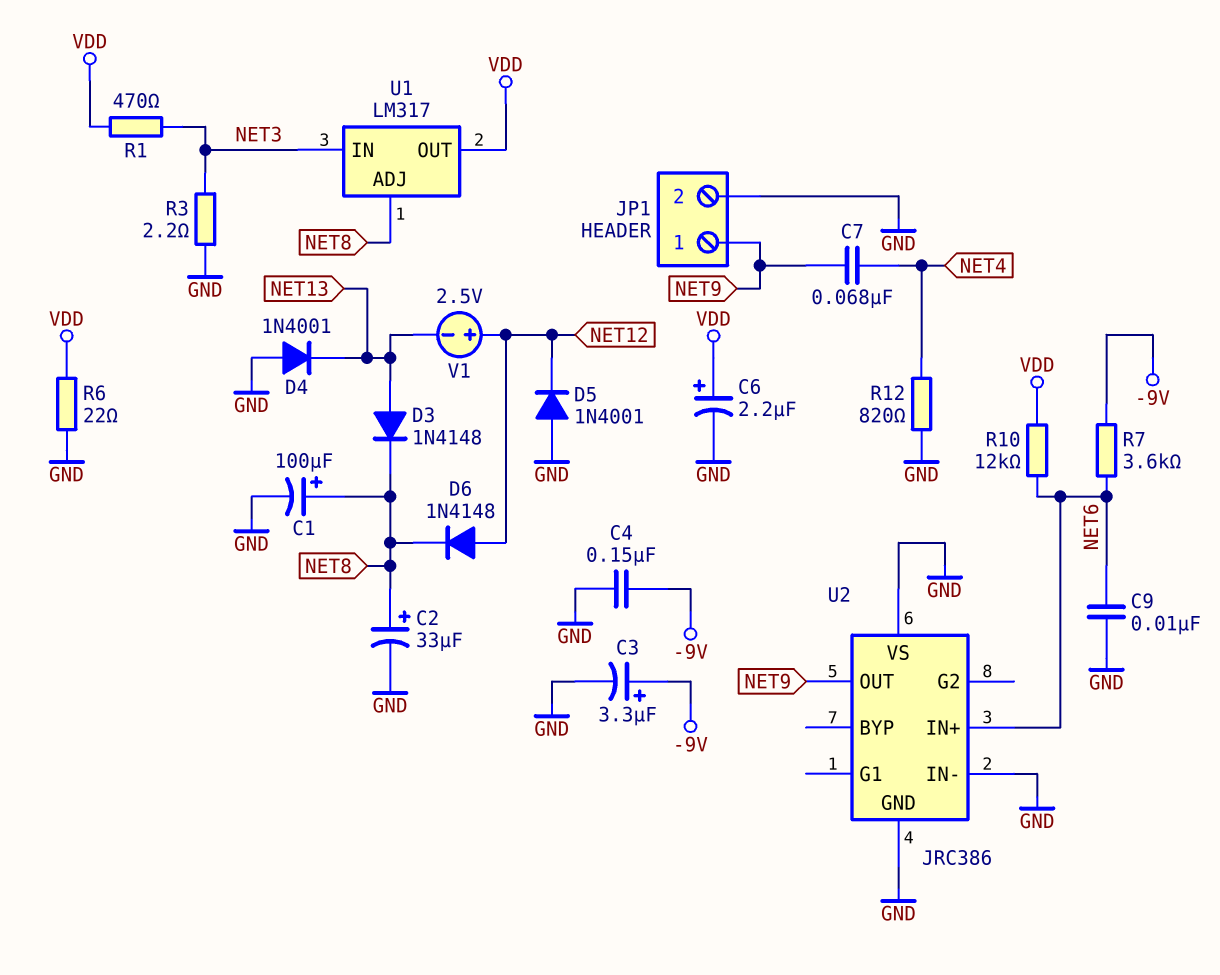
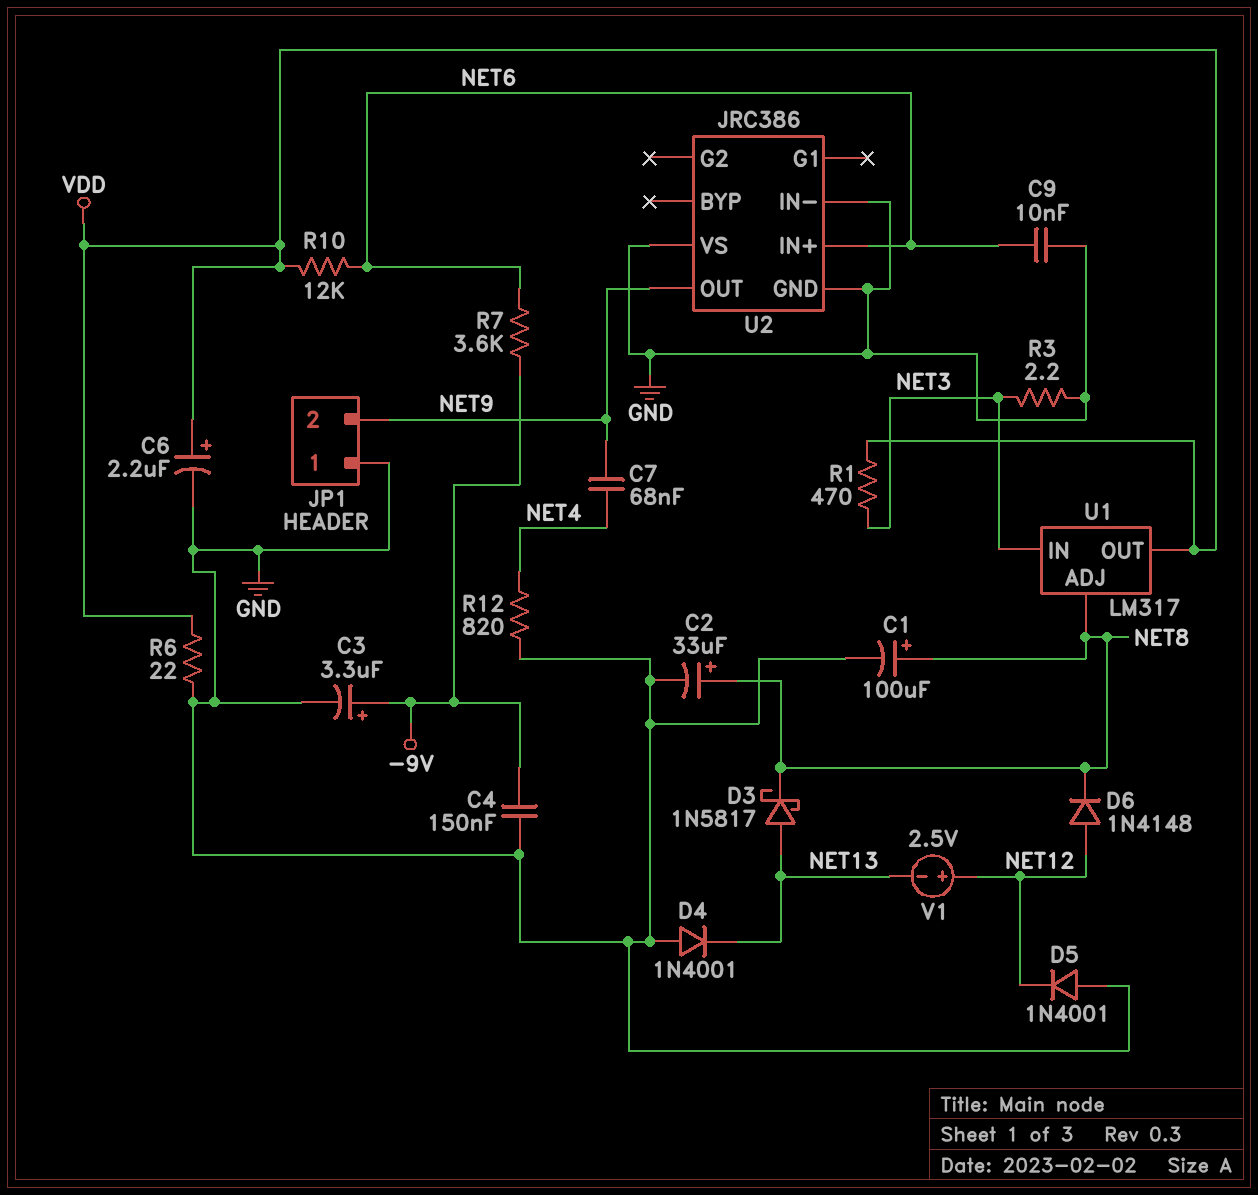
D3: diode 1N4148 (A NET13, K NET8) -> schottky 1N5817 (A NET13, K NET8)
JP1 pin 1: NET9 -> GND
JP1 pin 2: GND -> NET9

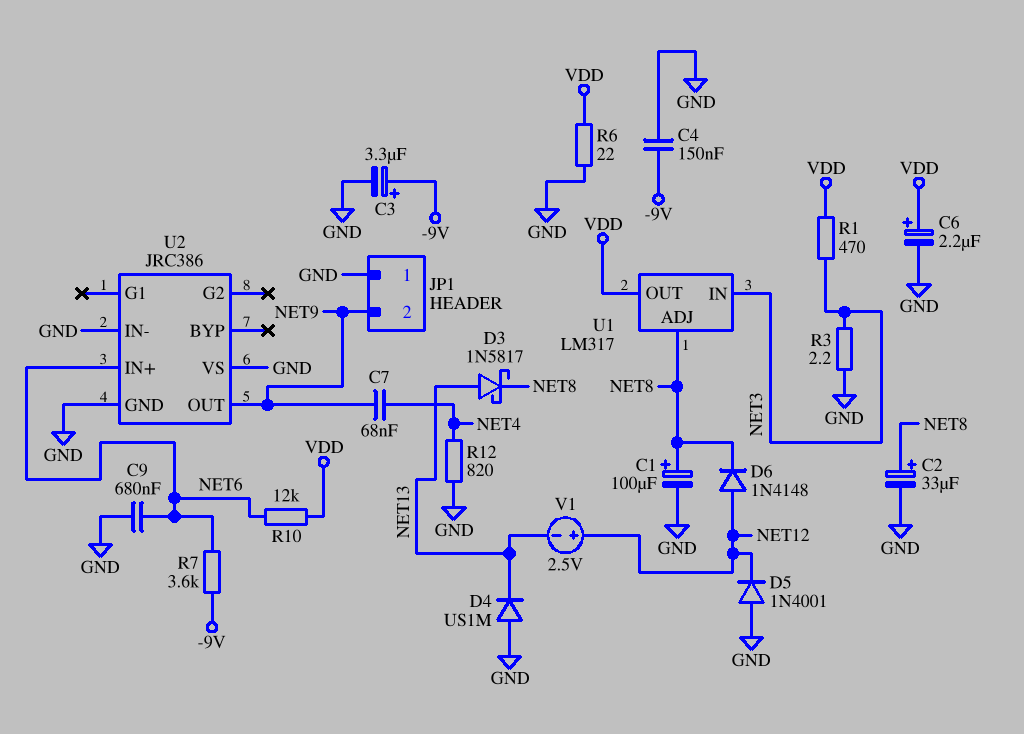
C9: 10nF (GND, NET6) -> 680nF (GND, NET6)
D4: diode 1N4001 (A GND, K NET13) -> diode US1M (A GND, K NET13)

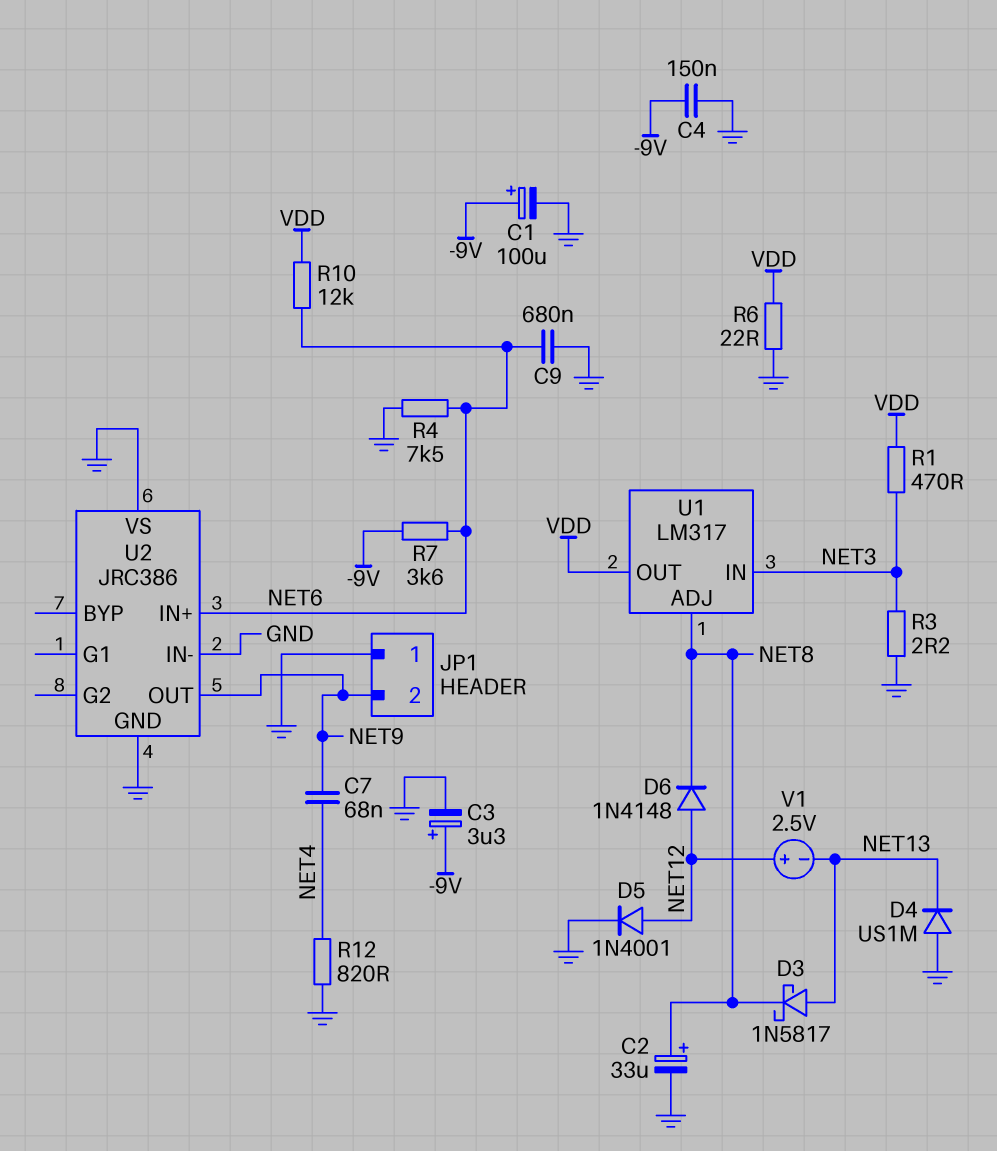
C1: 100uF (plus NET8, minus GND) -> 100uF (plus -9V, minus GND)
C6: 2.2uF (plus VDD, minus GND) -> none
D5: diode 1N4001 (A GND, K NET12) -> diode 1N4001 (A NET12, K GND)
R4: none -> 7.5k (GND, NET6)

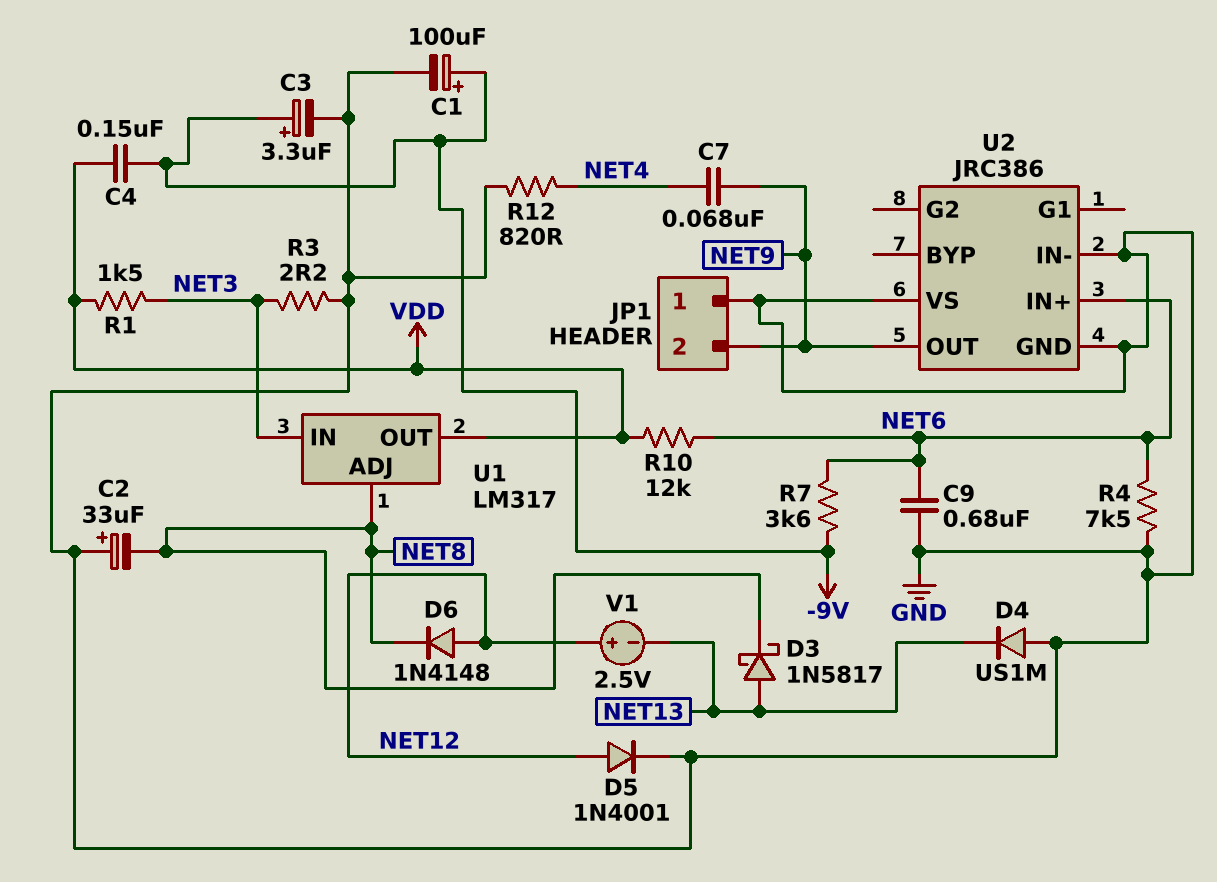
C2: 33uF (plus NET8, minus GND) -> 33uF (plus GND, minus NET8)
C4: 150nF (-9V, GND) -> 150nF (-9V, VDD)
R1: 470 (NET3, VDD) -> 1.5k (NET3, VDD)
R6: 22 (GND, VDD) -> none

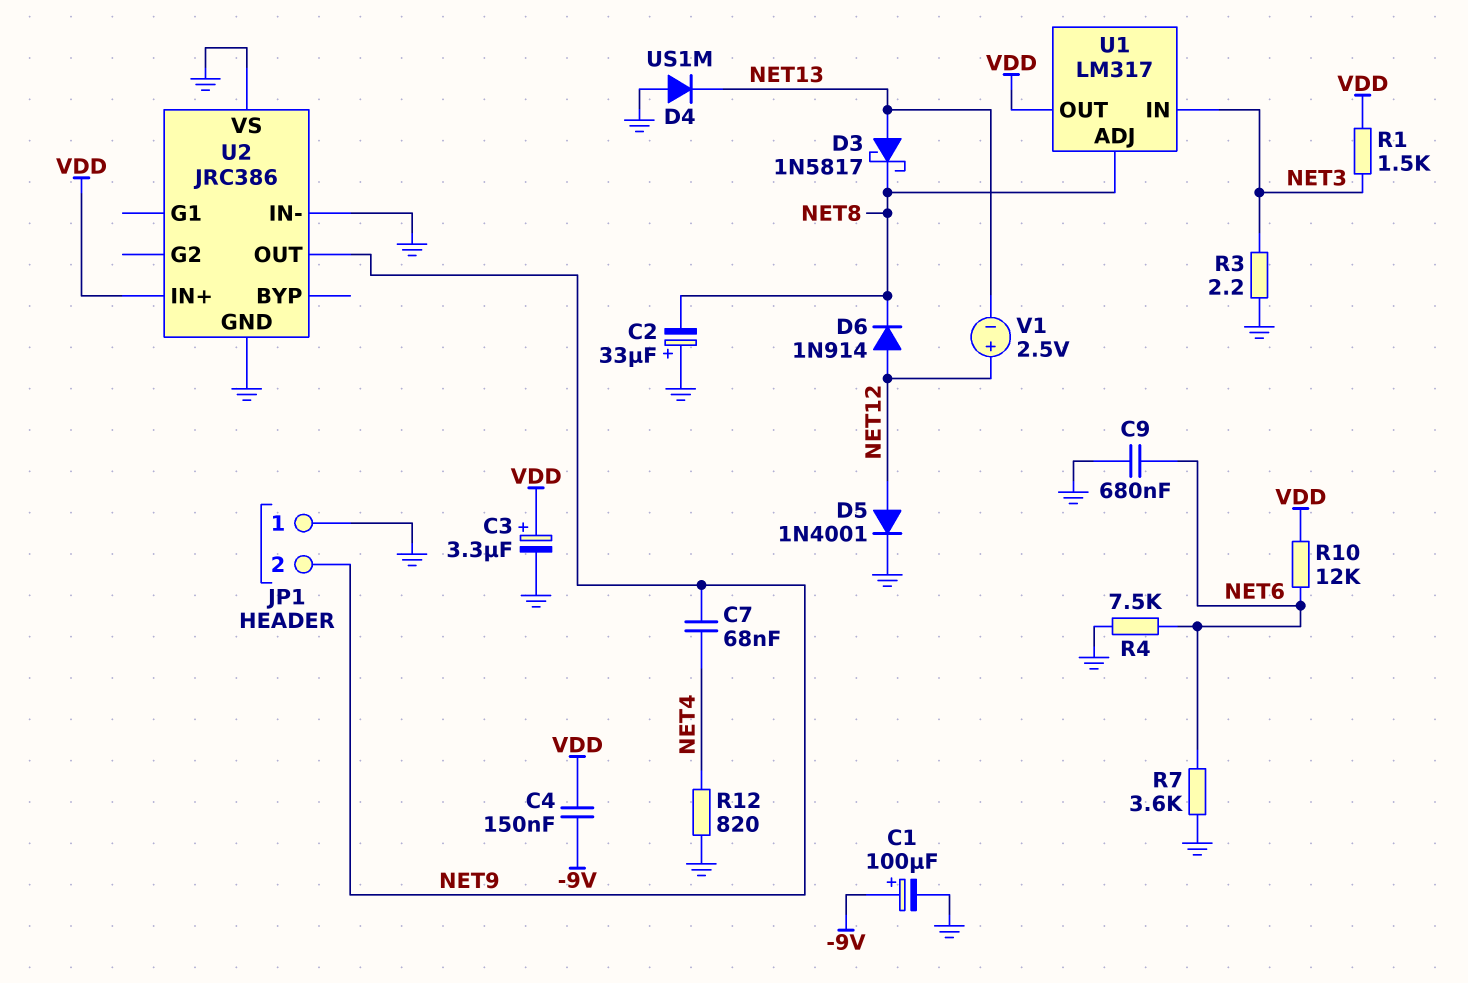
C3: 3.3uF (plus -9V, minus GND) -> 3.3uF (plus VDD, minus GND)
D6: diode 1N4148 (A NET12, K NET8) -> diode 1N914 (A NET12, K NET8)
R7: 3.6k (-9V, NET6) -> 3.6k (GND, NET6)
U2 pin IN+: NET6 -> VDD

